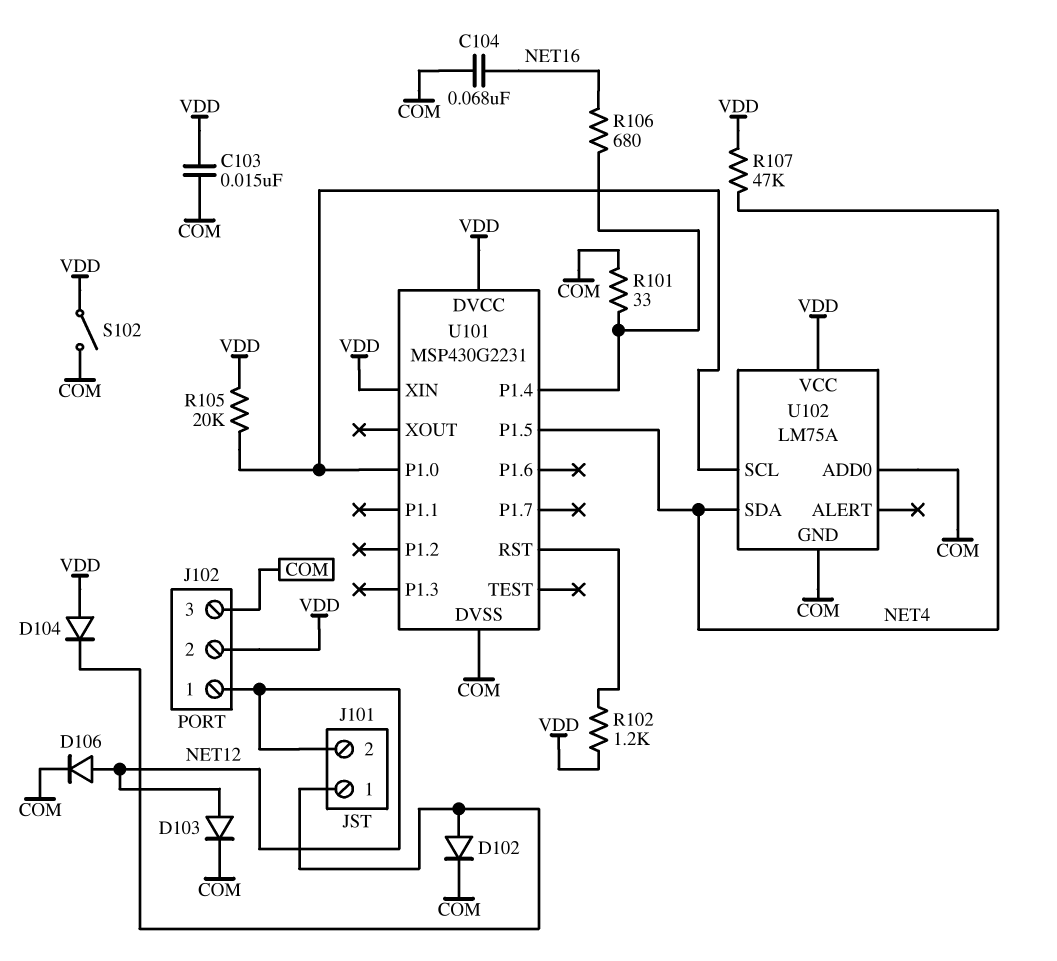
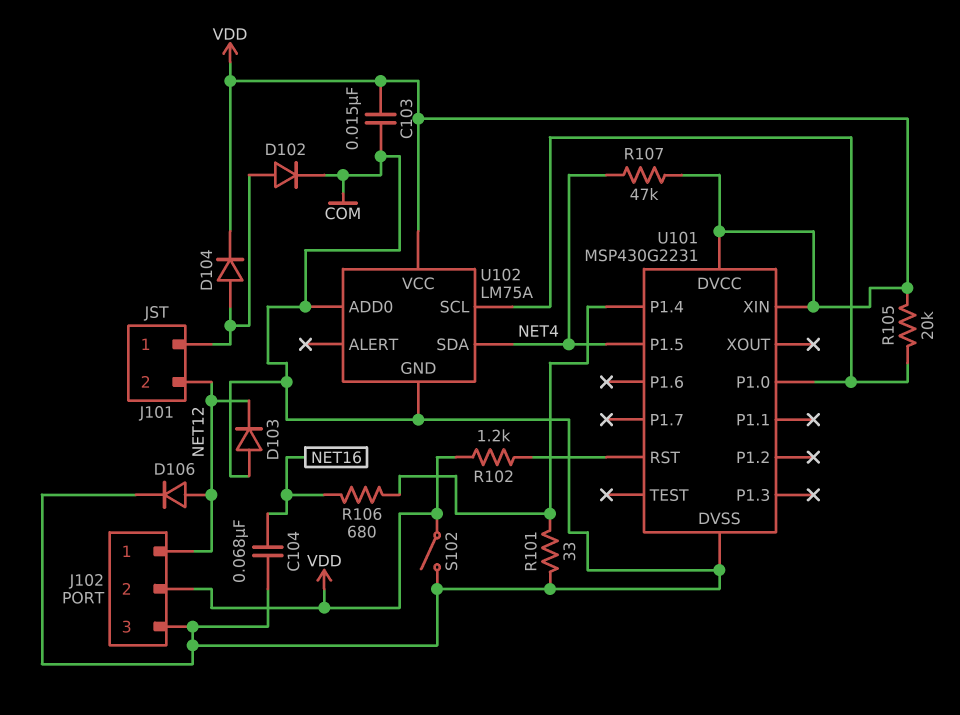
D103: diode (A NET12, K COM) -> diode (A COM, K NET12)
D104: diode (A VDD, K J101/1) -> diode (A J101/1, K VDD)

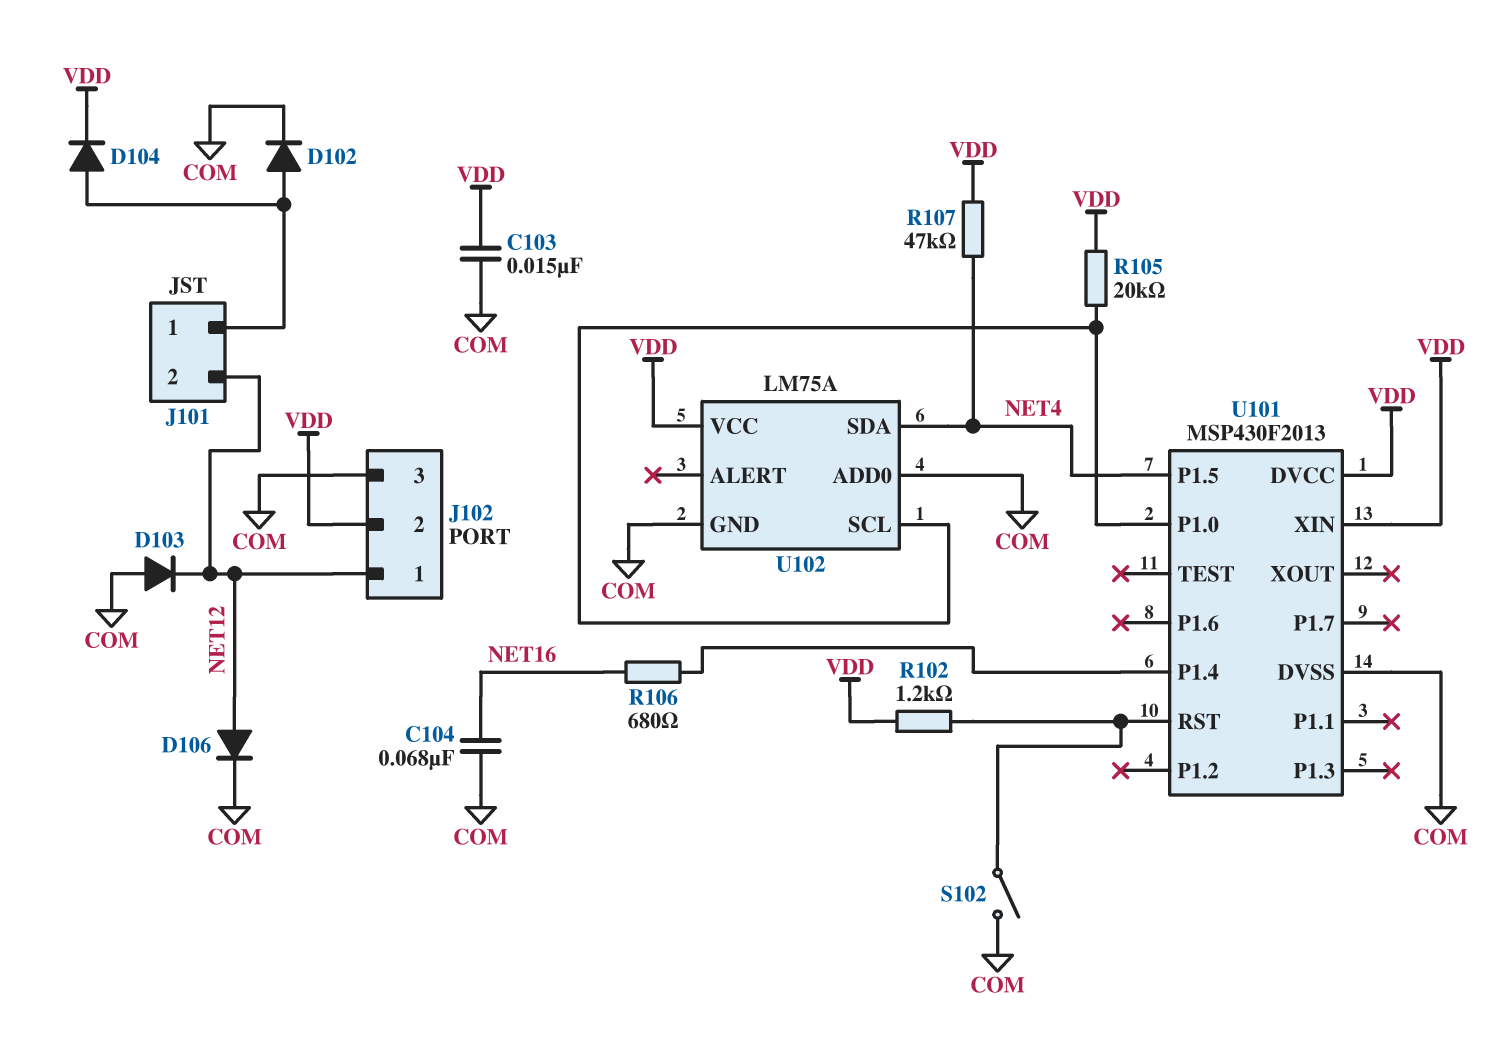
R101: 33 (COM, U101/P1.4) -> none
S102: switch (COM, VDD) -> switch (COM, U101/RST)
U101: MSP430G2231 -> MSP430F2013

